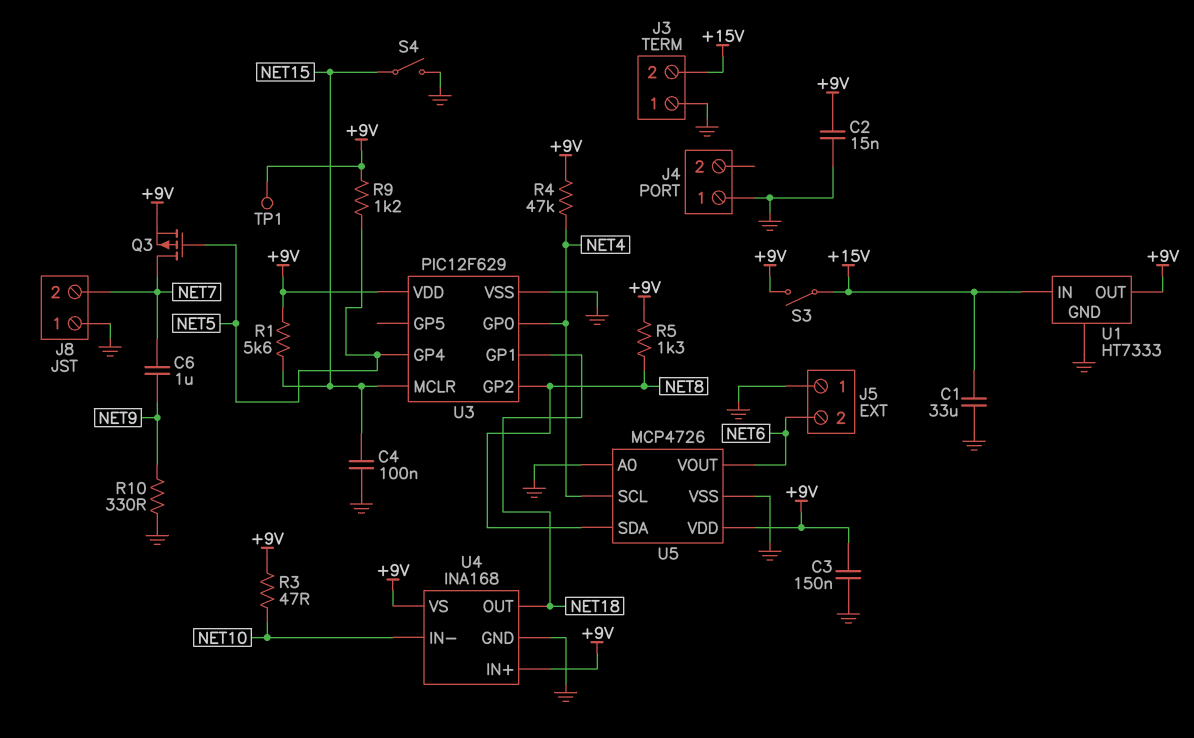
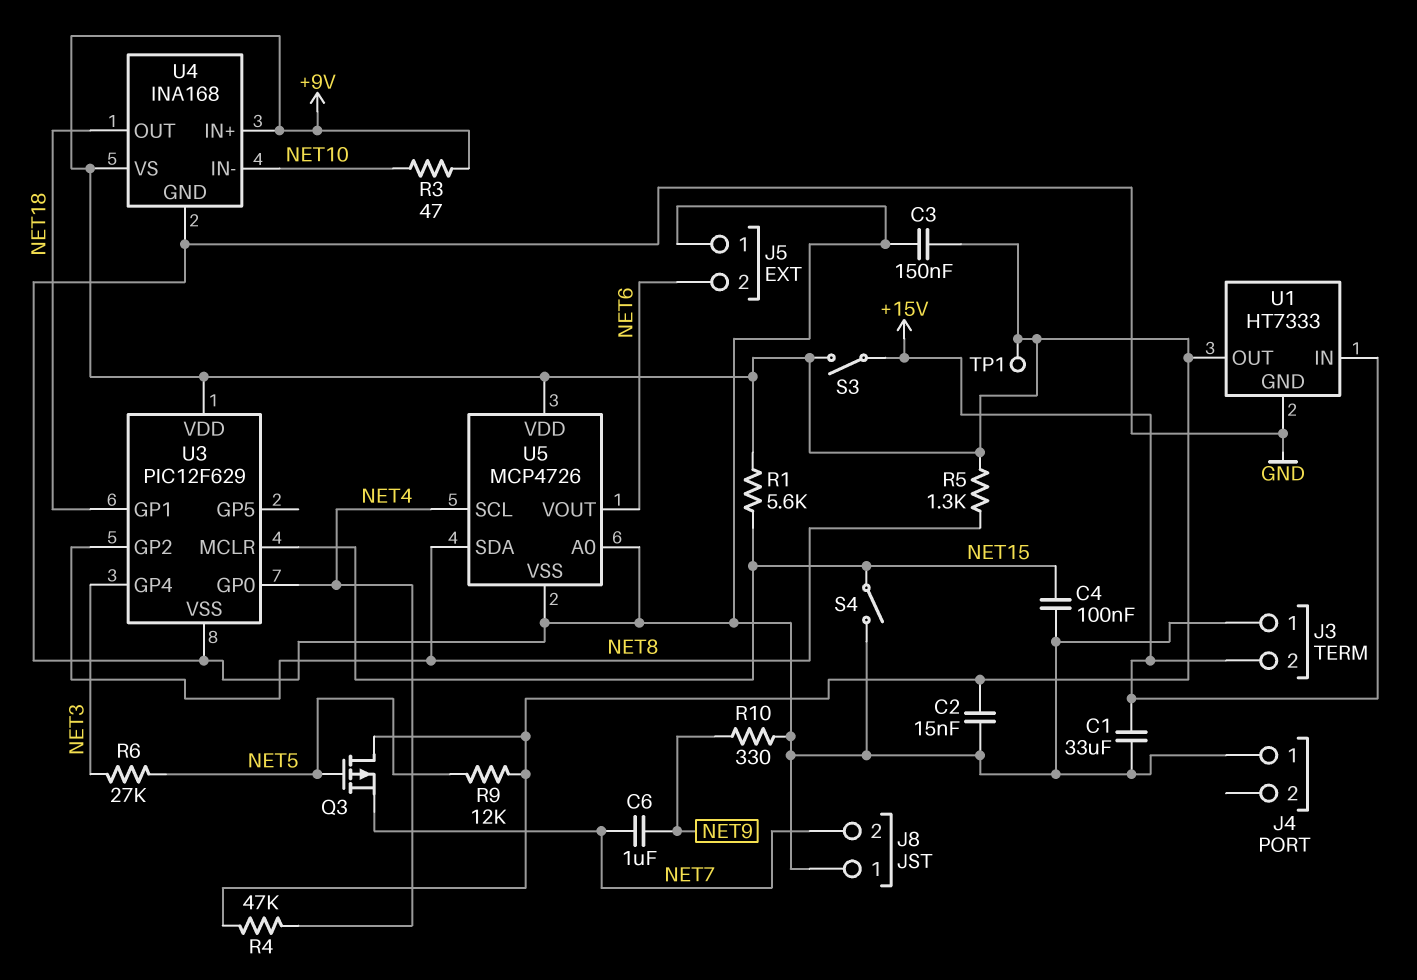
Q3: PMOS (G NET5, D NET7, S +9V) -> PMOS (G NET5, D +9V, S NET7)
R6: none -> 27k (NET3, NET5)
R9: 1.2k (+9V, NET5) -> 12k (+9V, NET5)
U3 pin GP4: NET5 -> NET3

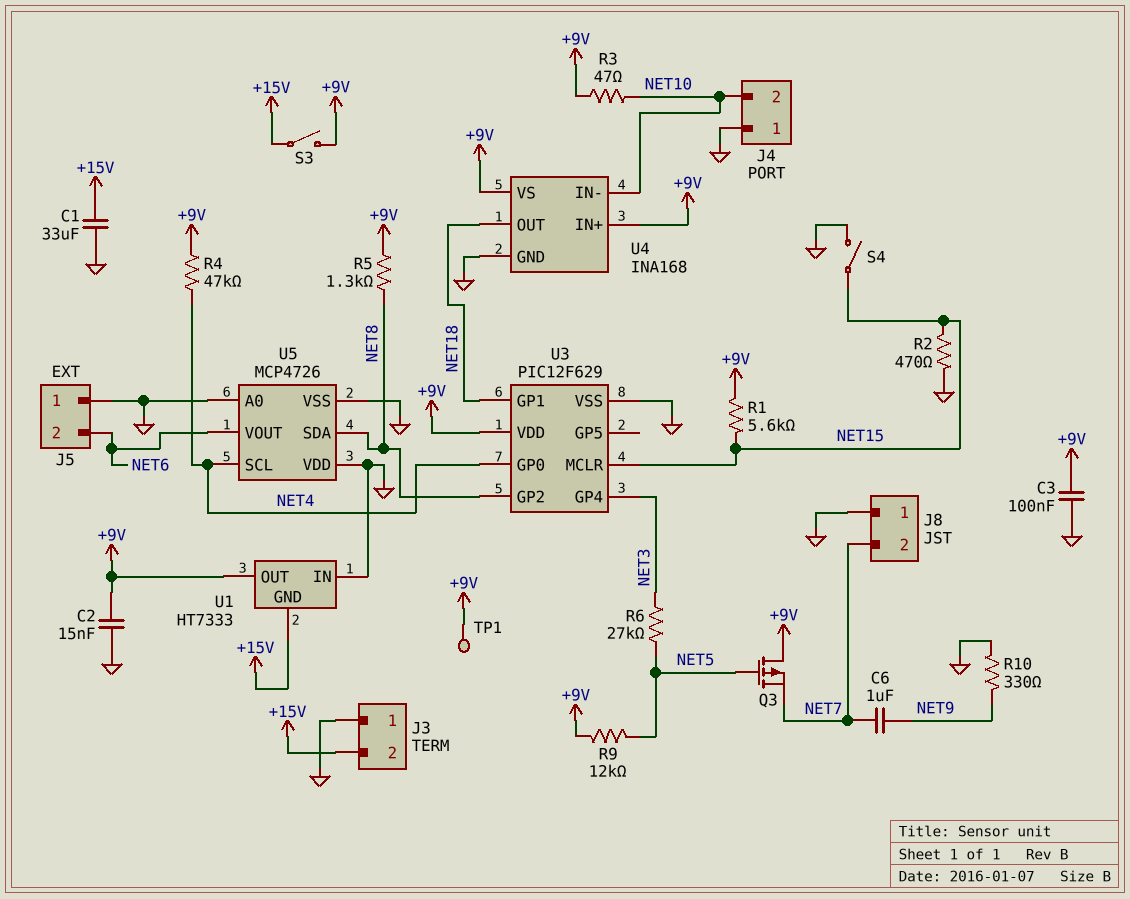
C3: 150nF (+9V, GND) -> 100nF (+9V, GND)
C4: 100nF (GND, NET15) -> none
J4 pin 2: none -> NET10
R2: none -> 470 (GND, NET15)
U1 pin GND: GND -> +15V
U1 pin IN: +15V -> GND
U5 pin VDD: +9V -> GND

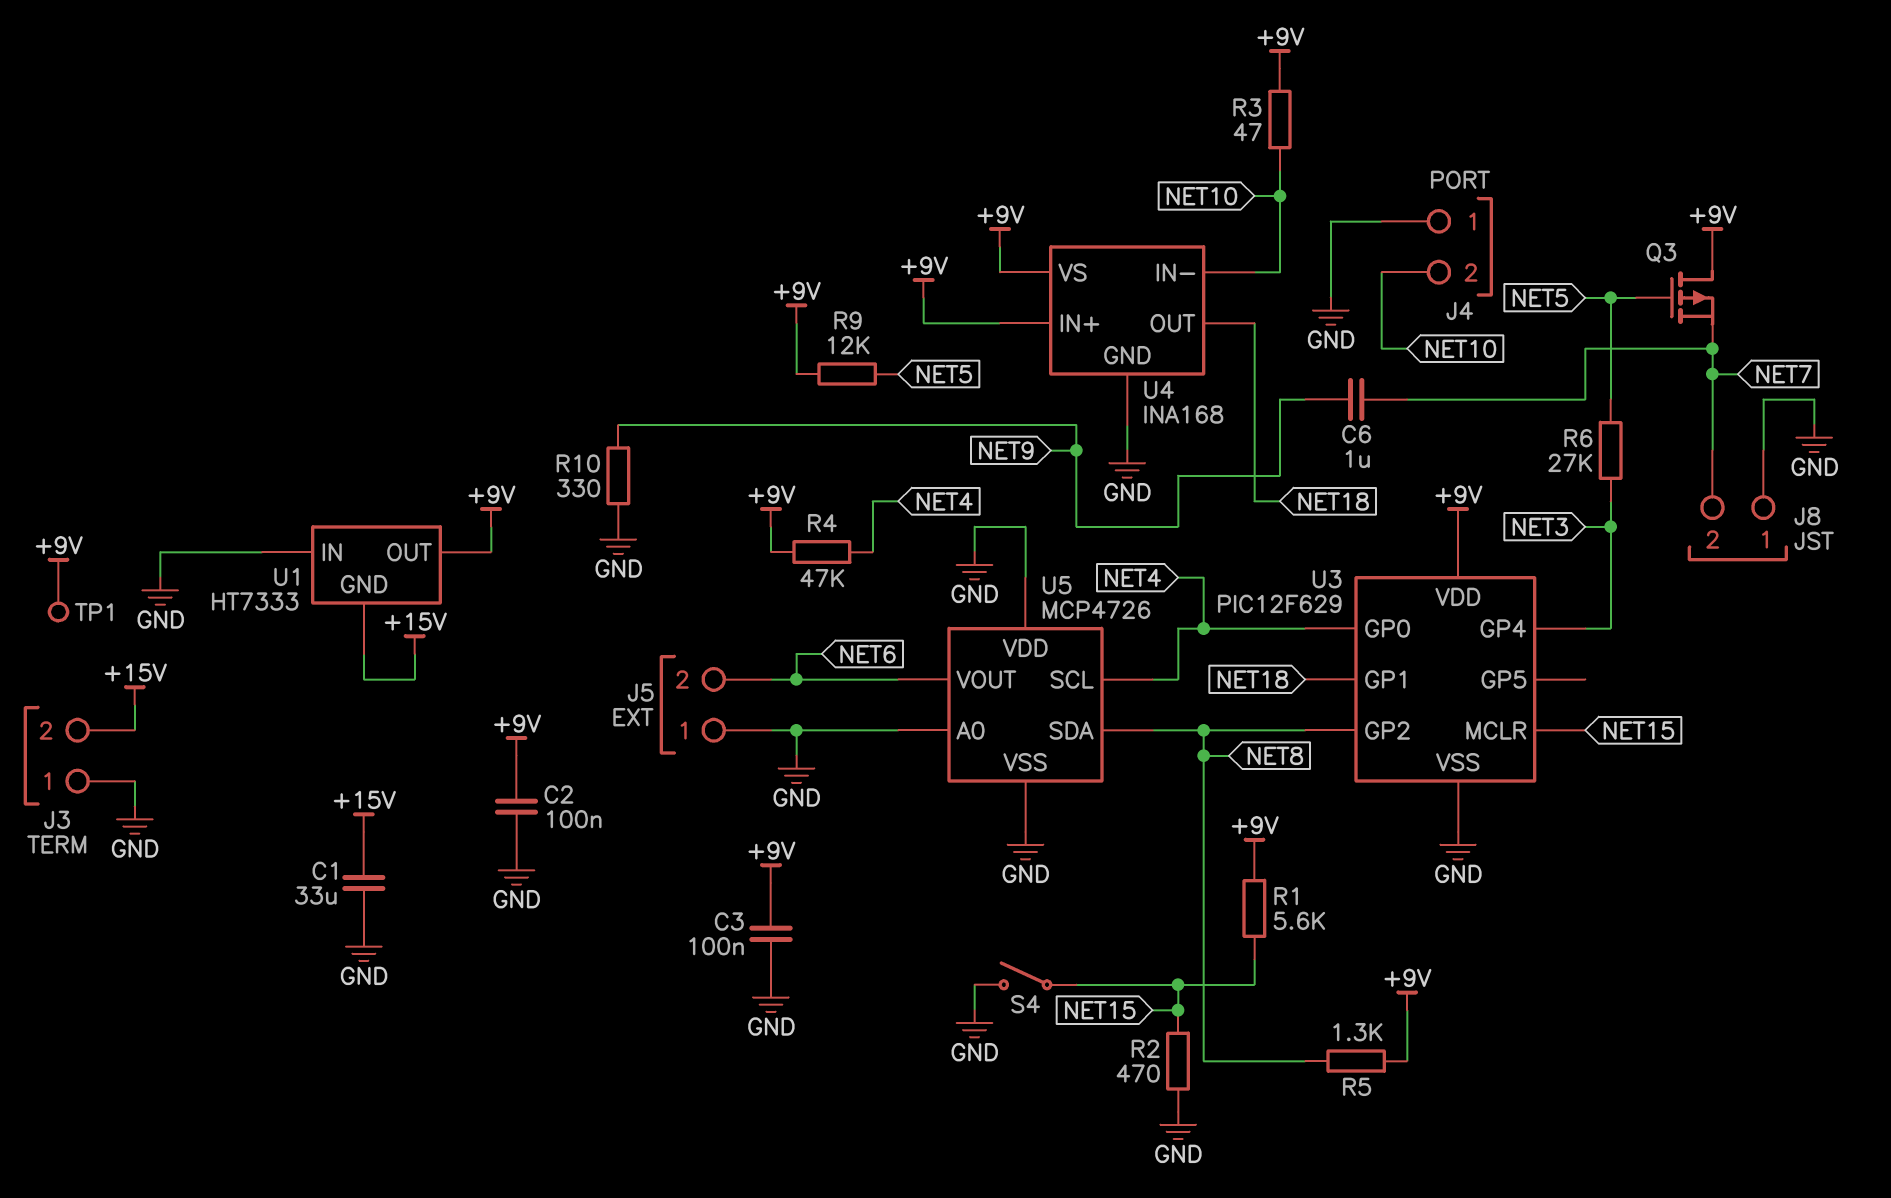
C2: 15nF (+9V, GND) -> 100nF (+9V, GND)
S3: switch (+9V, +15V) -> none

